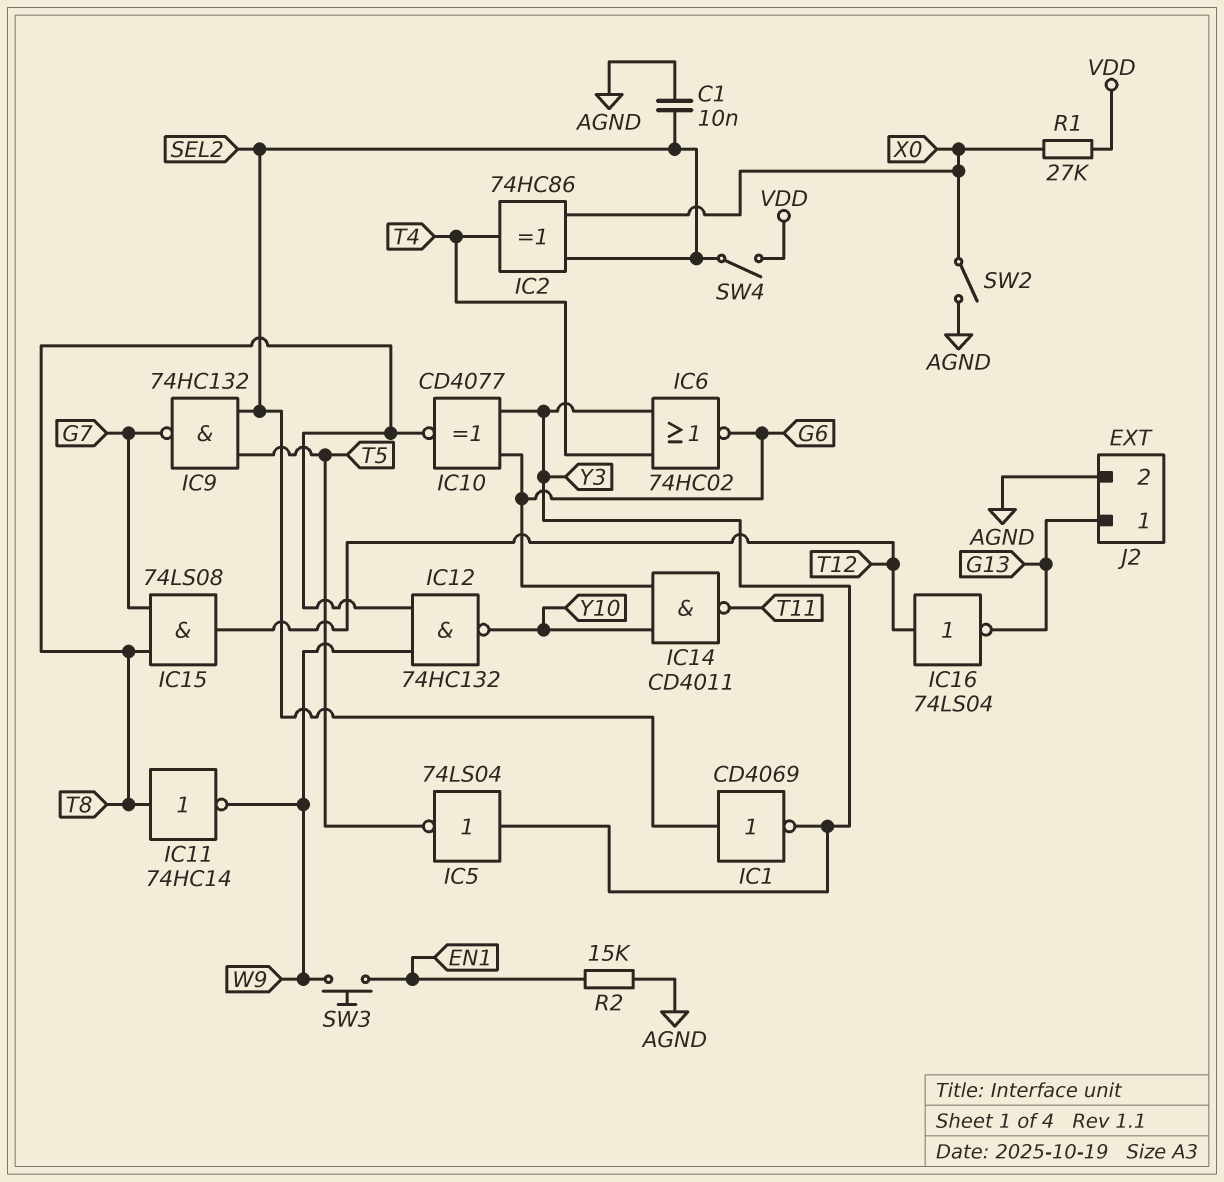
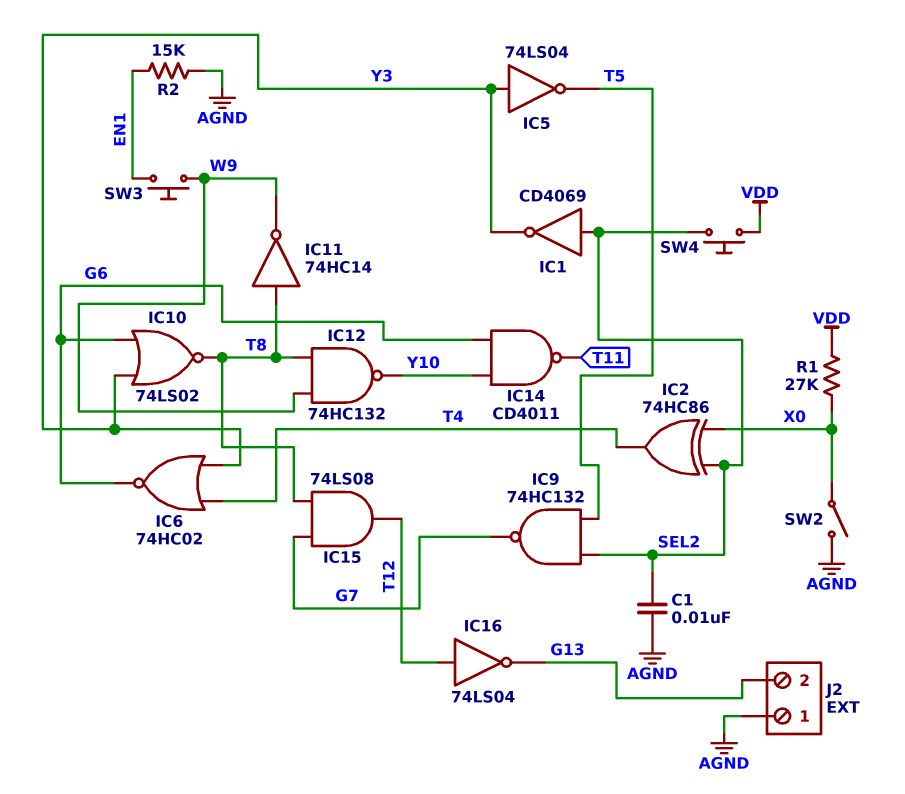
IC10: XNOR CD4077 (in G6, in Y3, out T8) -> NOR 74LS02 (in G6, in Y3, out T8)
J2 pin 1: G13 -> AGND
J2 pin 2: AGND -> G13
SW4: switch (SEL2, VDD) -> button (SEL2, VDD)

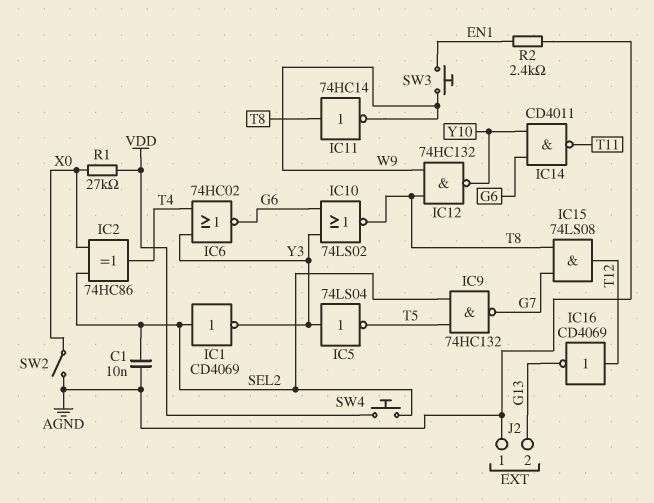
IC16: NOT 74LS04 (in T12, out G13) -> NOT CD4069 (in T12, out G13)
R2: 15k (AGND, EN1) -> 2.4k (AGND, EN1)

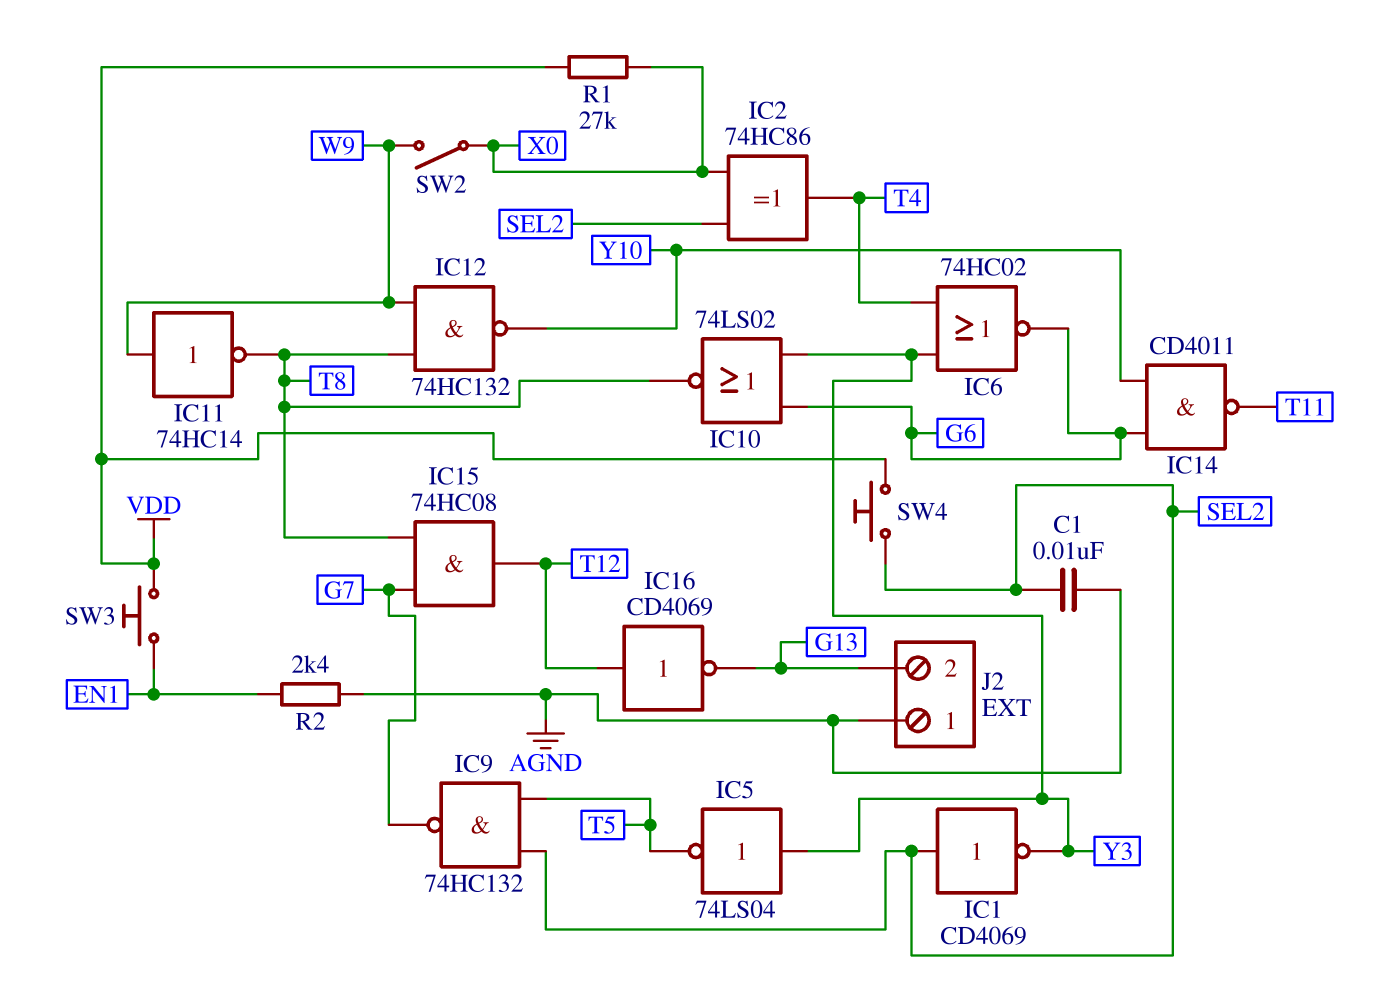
IC11: NOT 74HC14 (in T8, out W9) -> NOT 74HC14 (in W9, out T8)
IC15: AND 74LS08 (in G7, in T8, out T12) -> AND 74HC08 (in G7, in T8, out T12)
SW2: switch (AGND, X0) -> switch (W9, X0)
SW3: button (EN1, W9) -> button (EN1, VDD)

